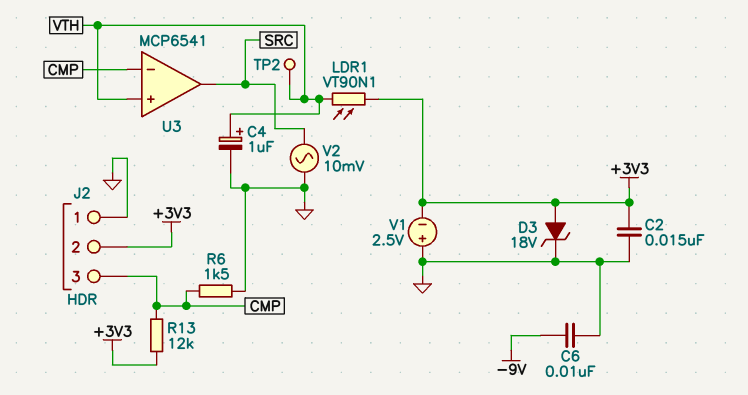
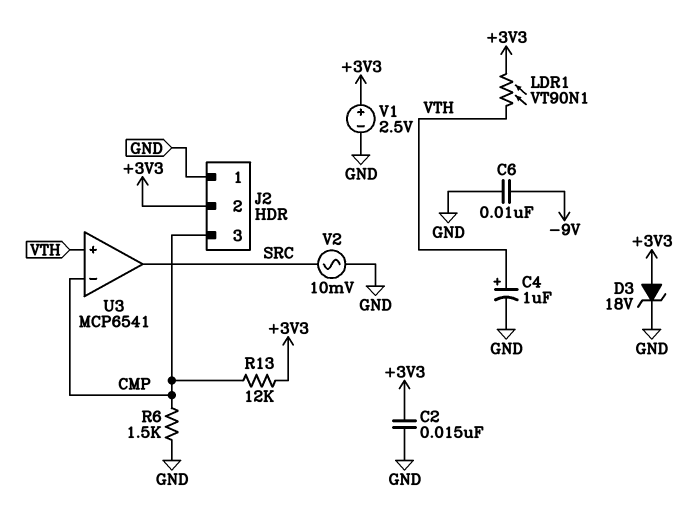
TP2: test point (VTH) -> none
V1: 2.5V (plus GND, minus +3V3) -> 2.5V (plus +3V3, minus GND)

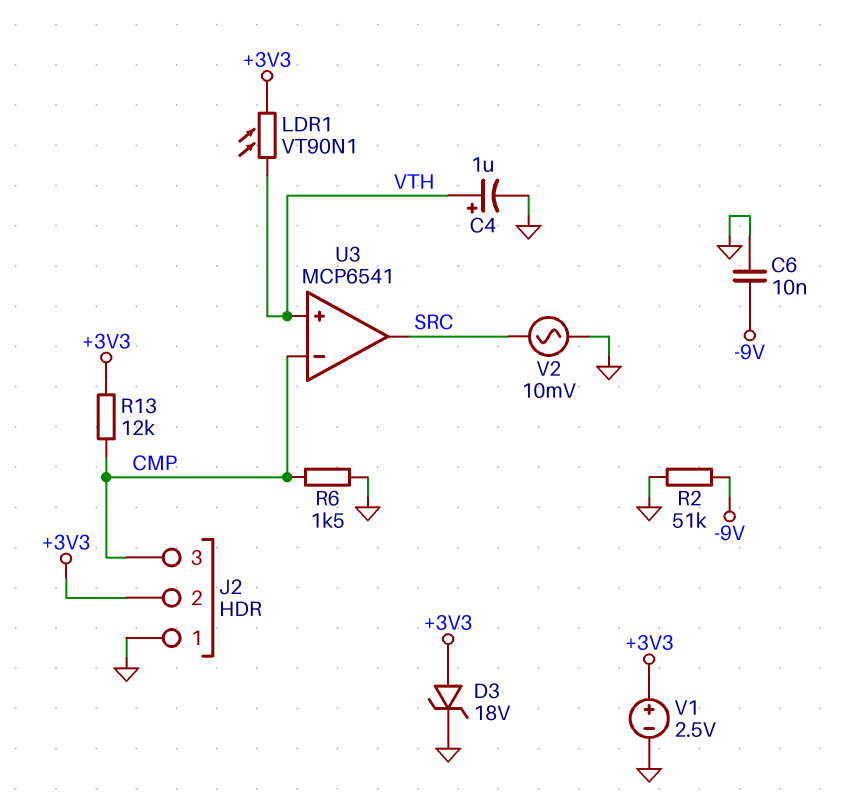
C2: 15nF (+3V3, GND) -> none
R2: none -> 51k (-9V, GND)

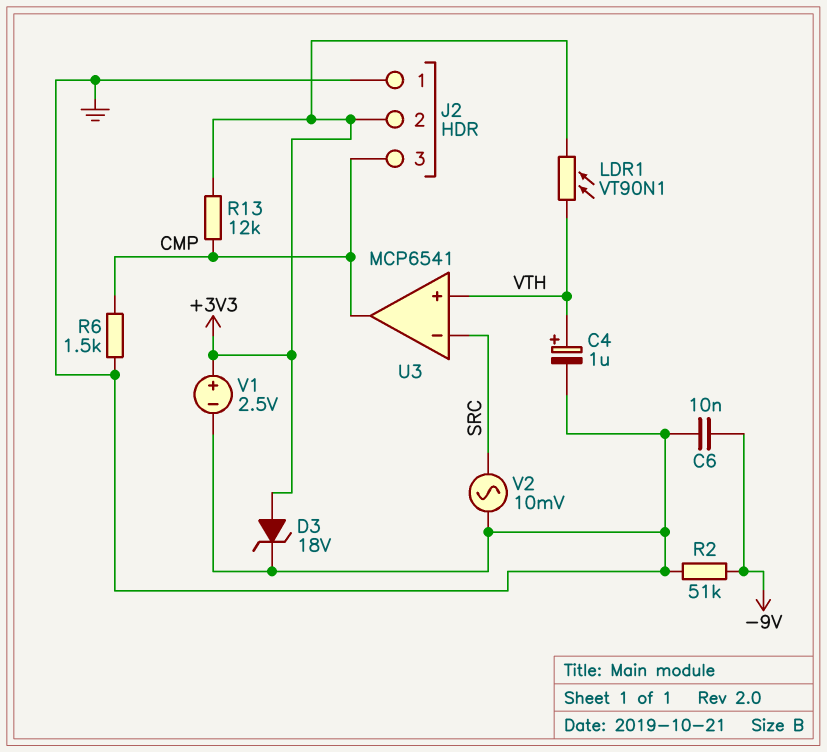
U3 pin in-: CMP -> SRC
U3 pin out: SRC -> CMP

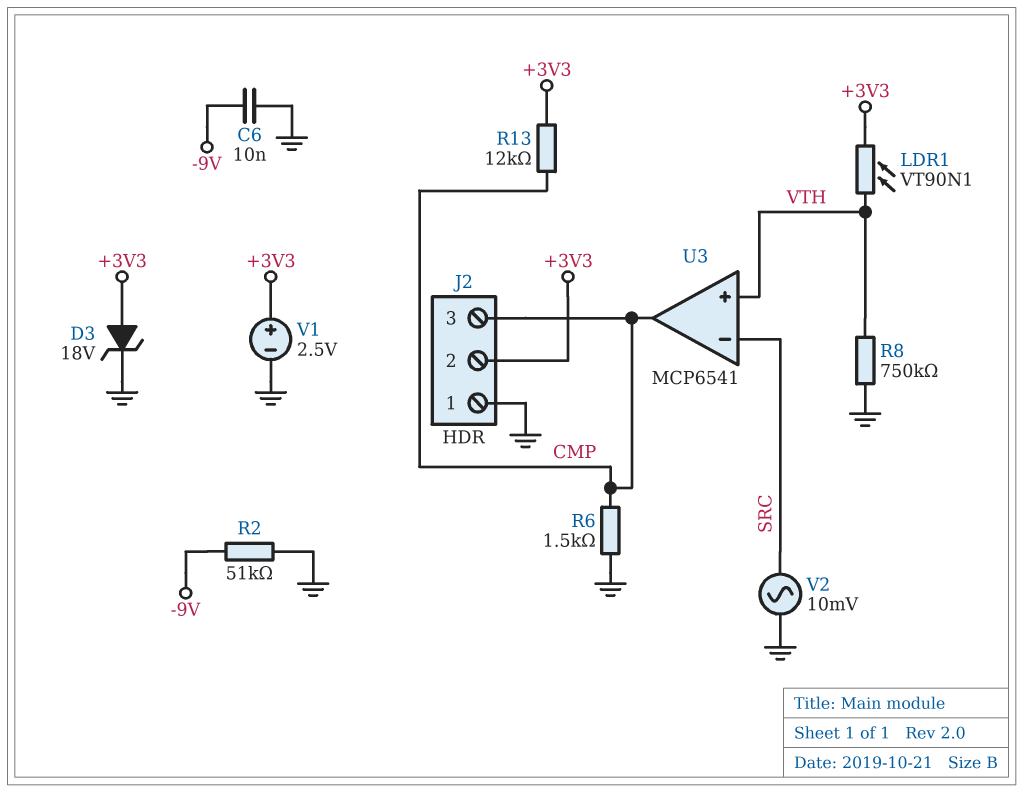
C4: 1uF (plus VTH, minus GND) -> none
R8: none -> 750k (GND, VTH)

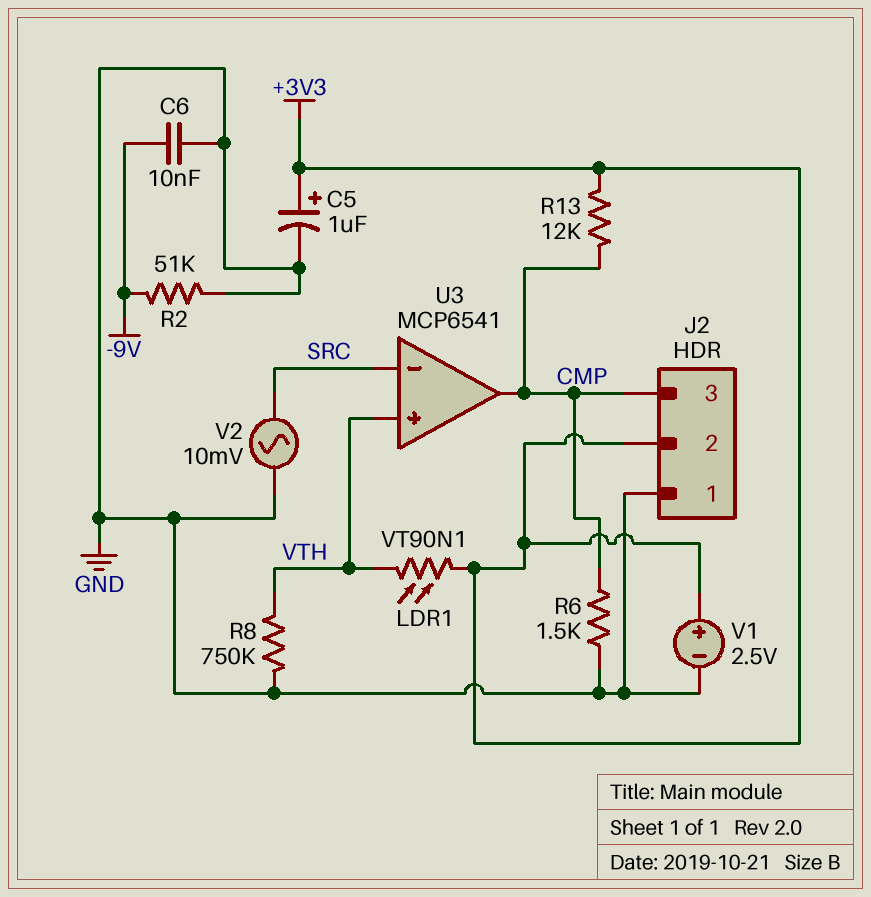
C5: none -> 1uF (plus +3V3, minus GND)
D3: zener 18V (A +3V3, K GND) -> none

